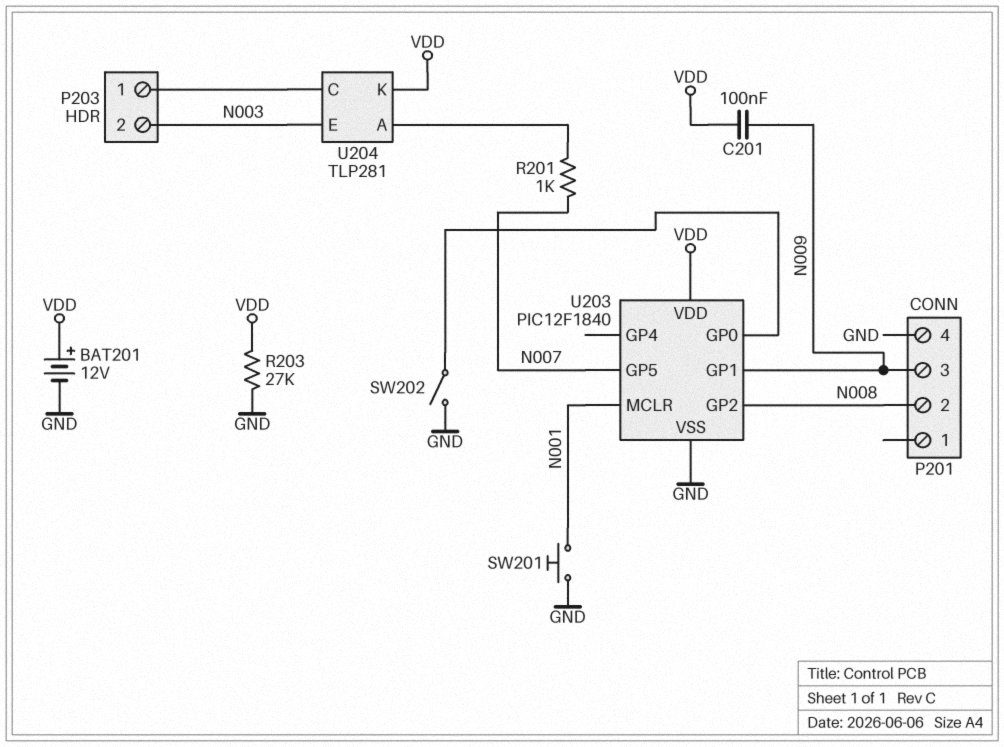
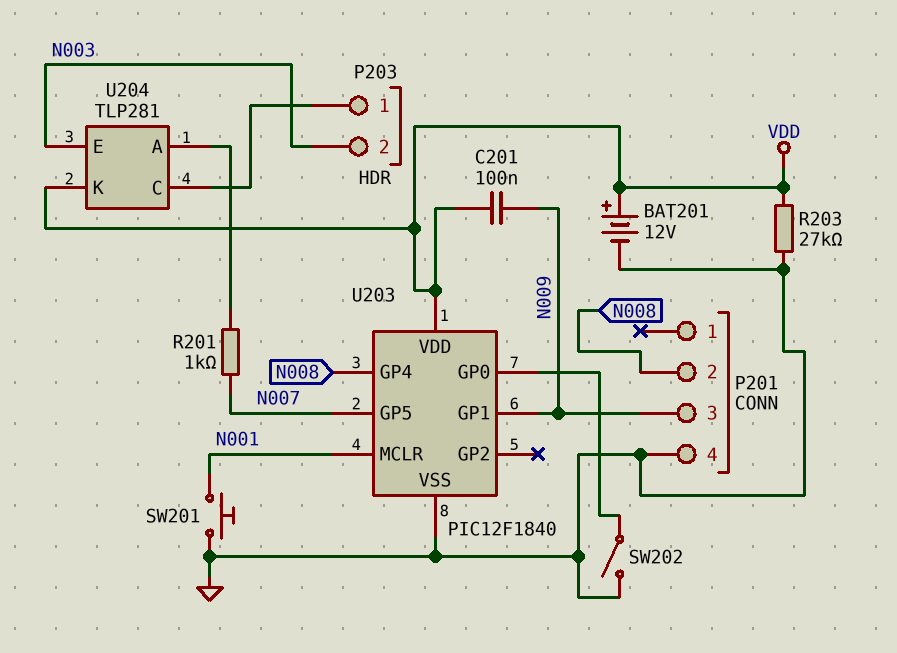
U203 pin GP2: N008 -> none
U203 pin GP4: none -> N008

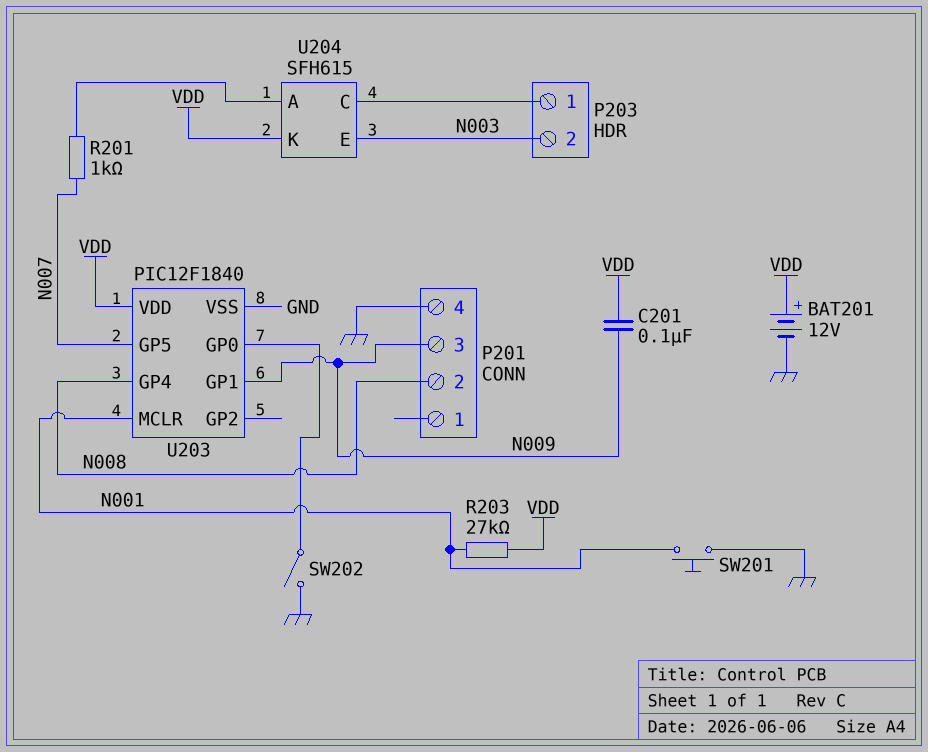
R203: 27k (GND, VDD) -> 27k (N001, VDD)
U204: TLP281 -> SFH615

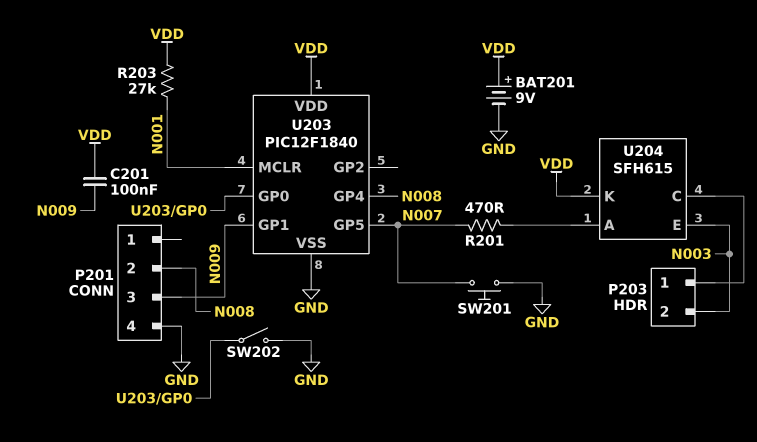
BAT201: 12V (plus VDD, minus GND) -> 9V (plus VDD, minus GND)
R201: 1k (N007, U204/A) -> 470 (N007, U204/A)
SW201: button (GND, N001) -> button (GND, N007)

